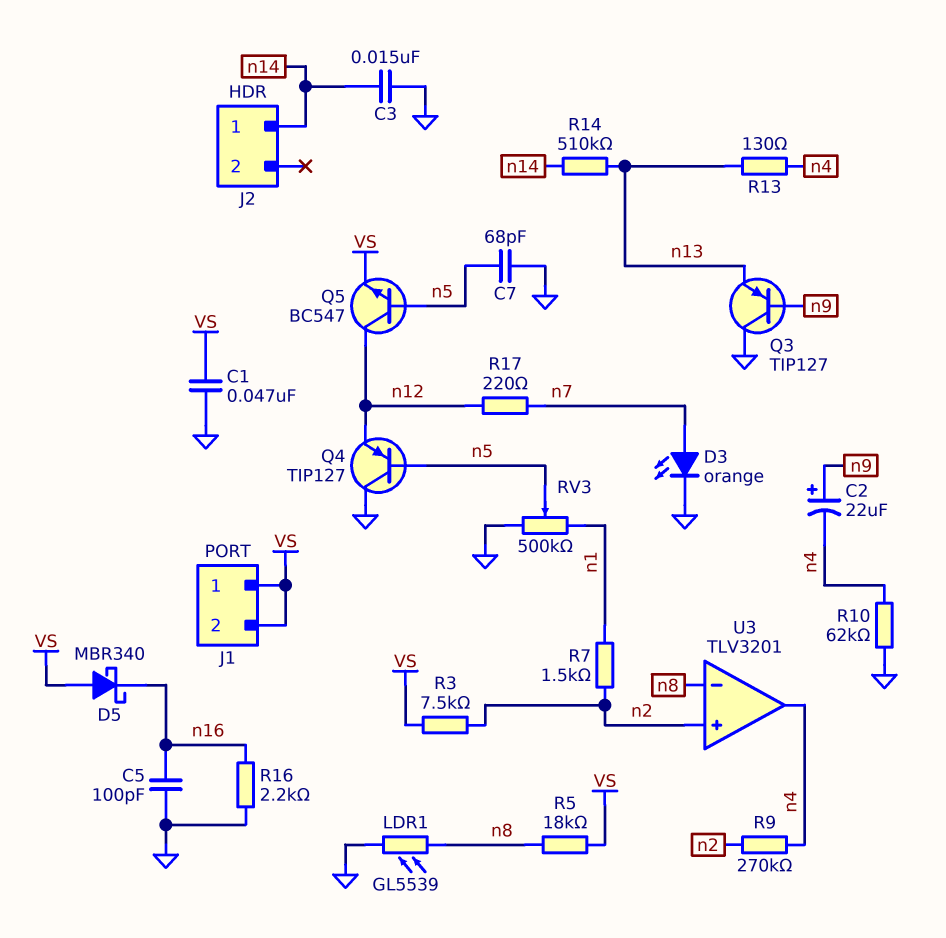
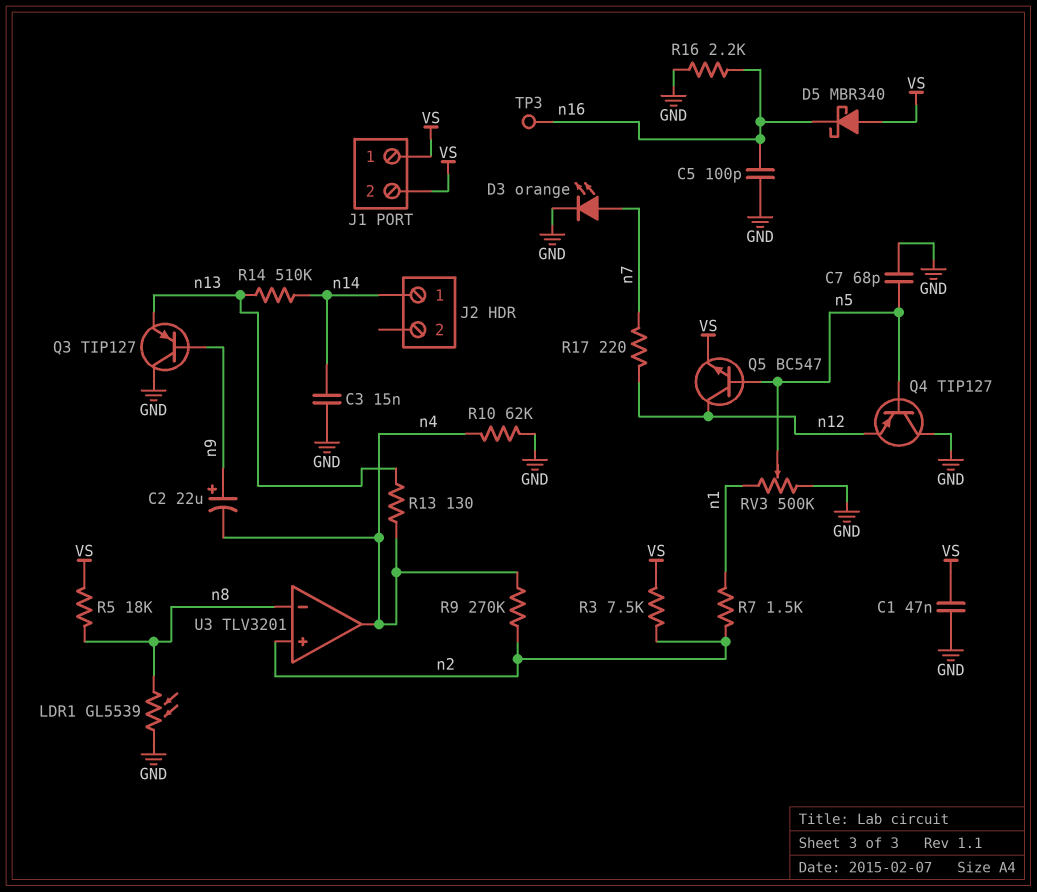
TP3: none -> test point (n16)

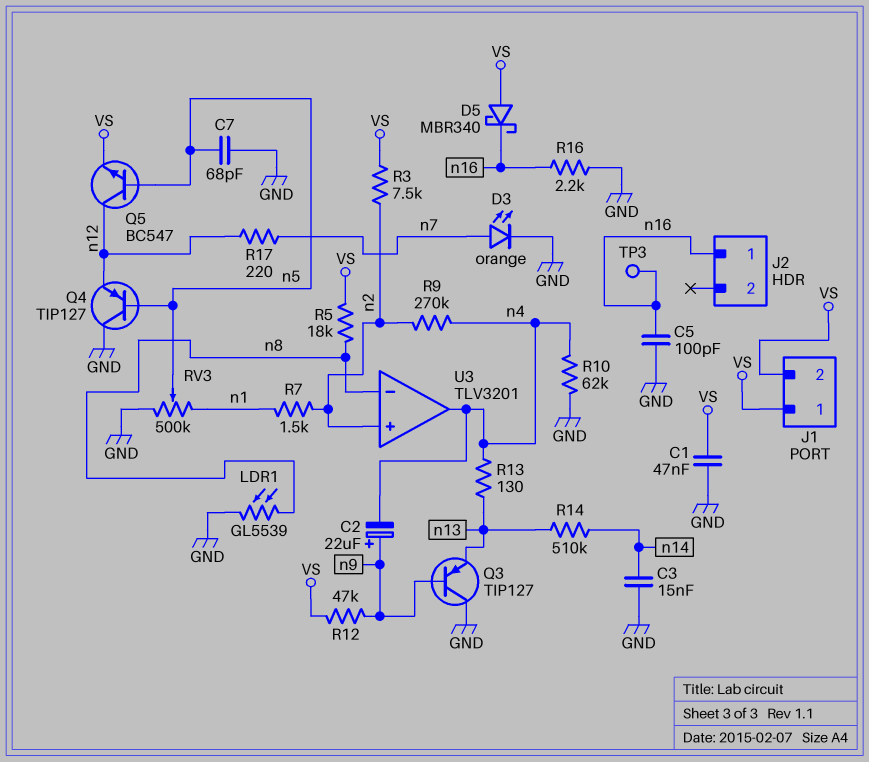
J2 pin 1: n14 -> n16
R12: none -> 47k (VS, n9)

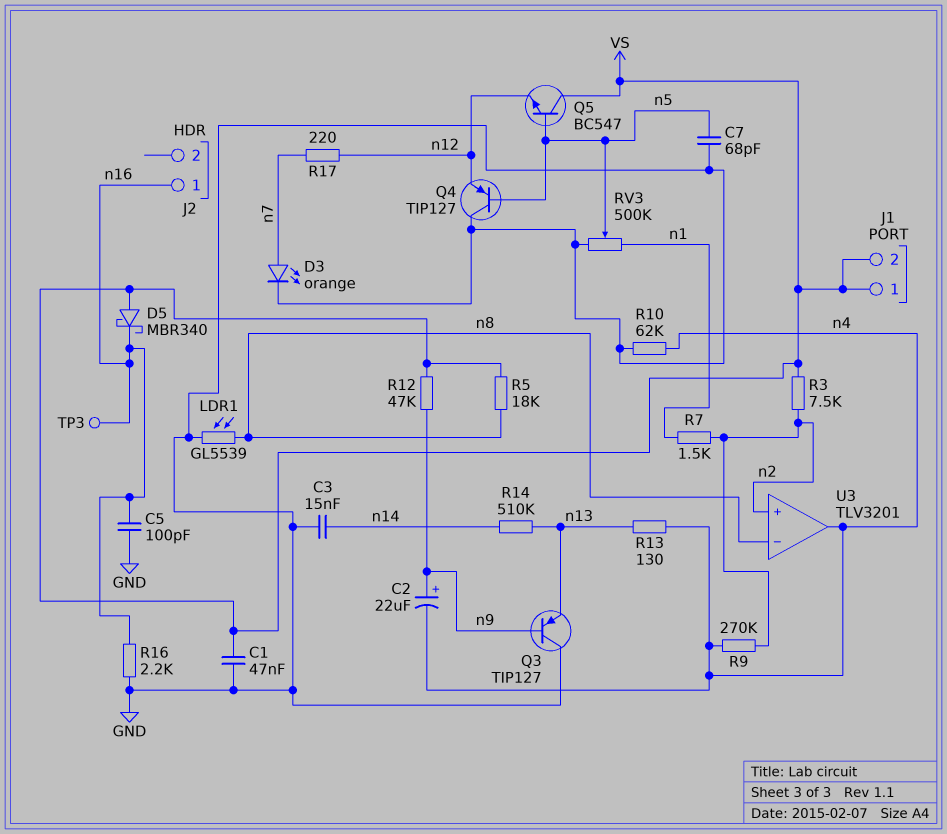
Q5: NPN BC547 (B n5, C n12, E VS) -> NPN BC547 (B n5, C VS, E n12)

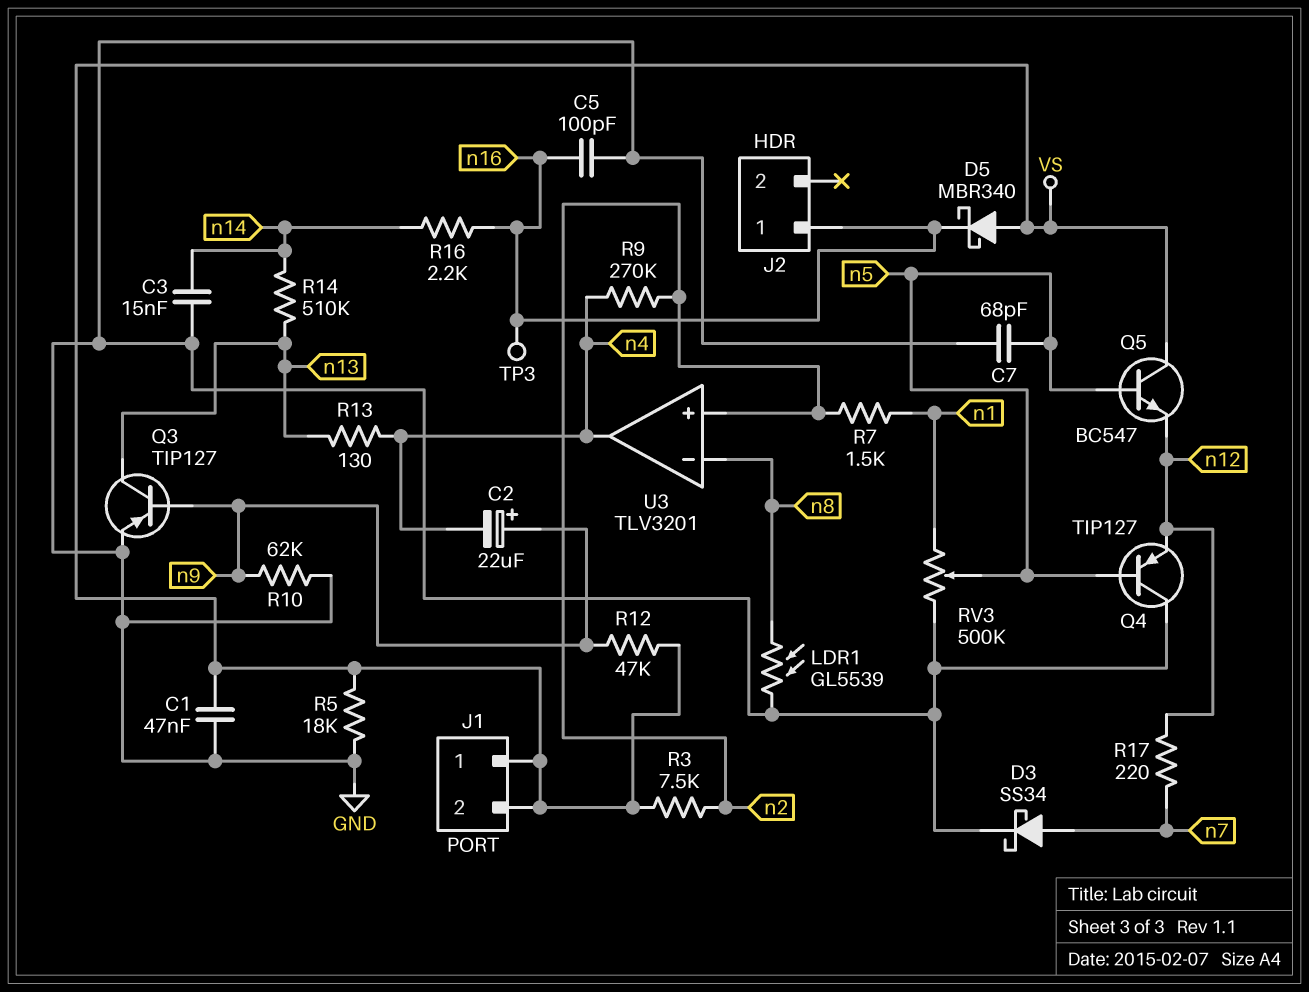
D3: LED orange (A n7, K GND) -> schottky SS34 (A n7, K GND)
Q3: PNP TIP127 (B n9, C GND, E n13) -> PNP TIP127 (B n9, C n13, E GND)
R5: 18k (VS, n8) -> 18k (GND, VS)
R10: 62k (GND, n4) -> 62k (GND, n9)
R16: 2.2k (GND, n16) -> 2.2k (n14, n16)

